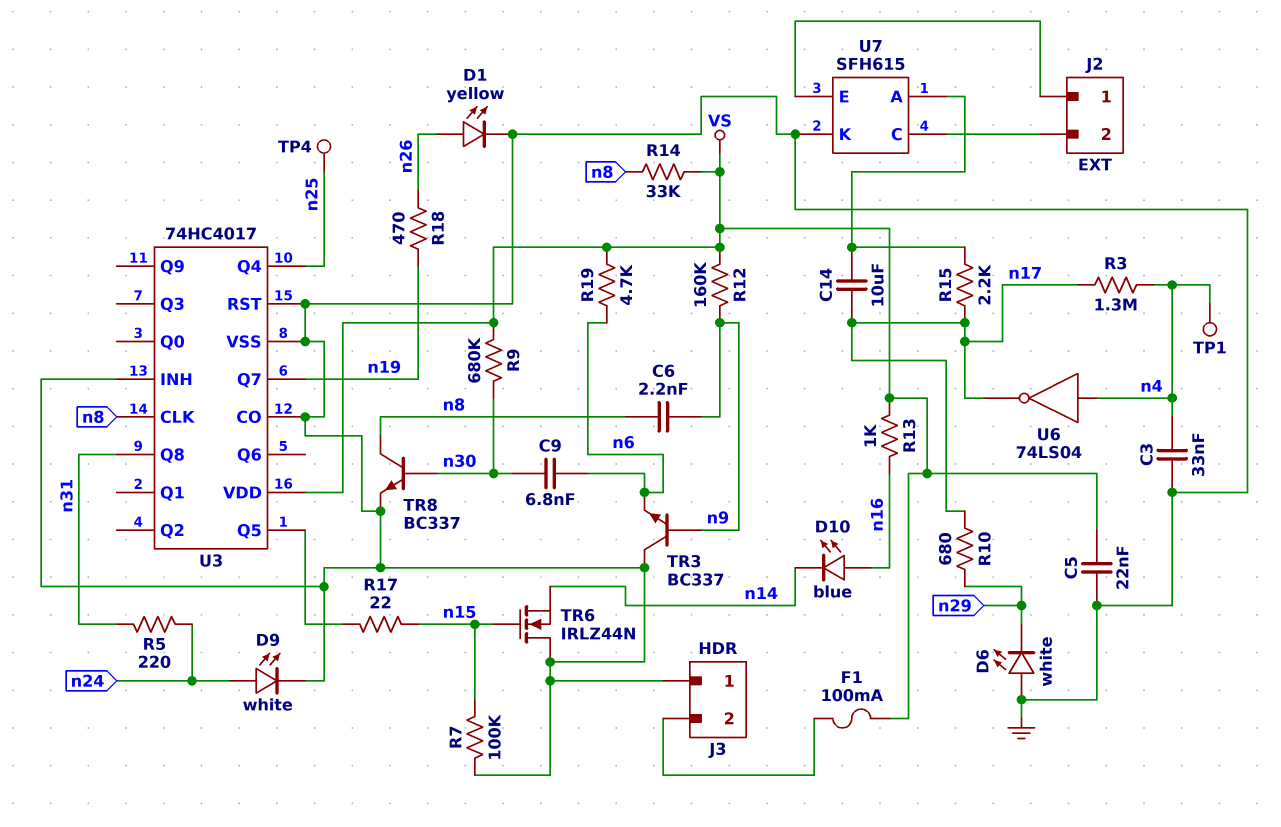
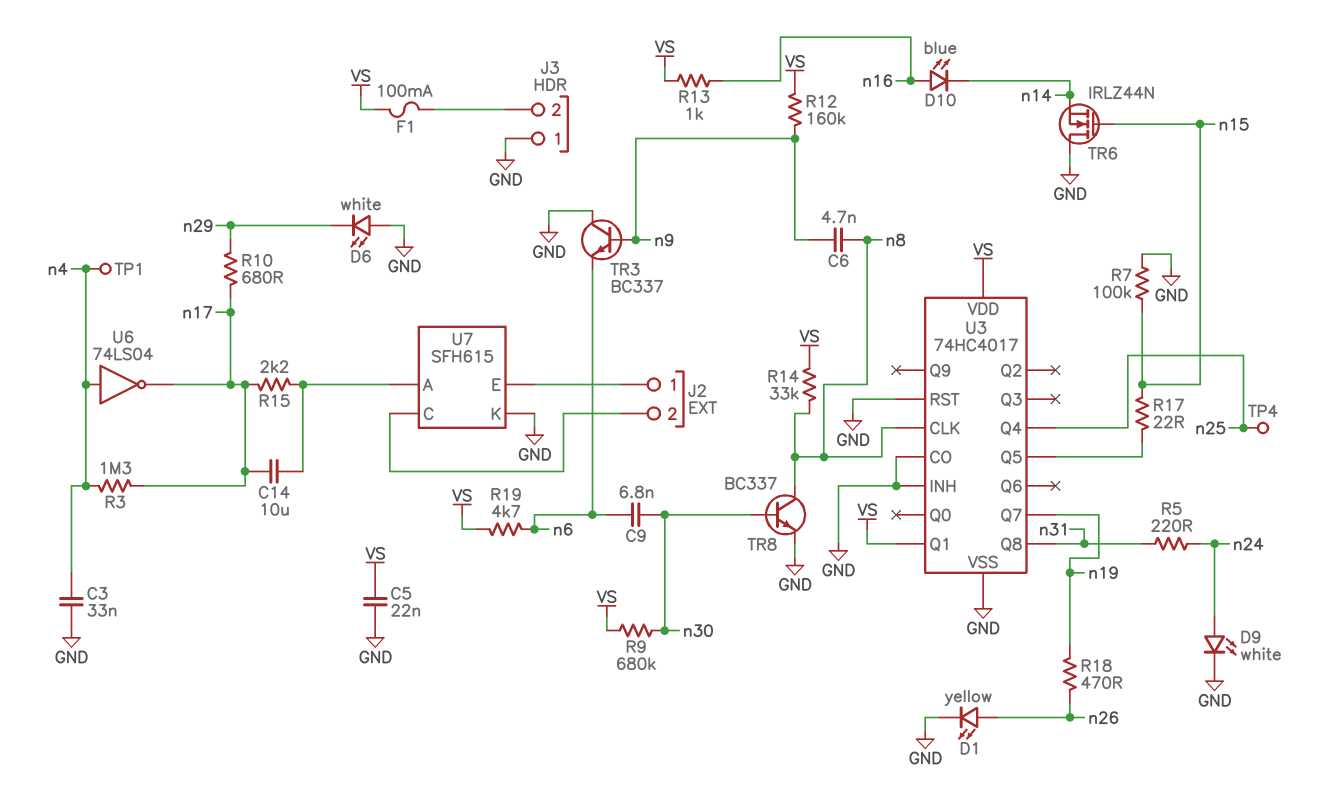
C6: 2.2nF (n8, n9) -> 4.7nF (n8, n9)
U3 pin Q1: none -> VS

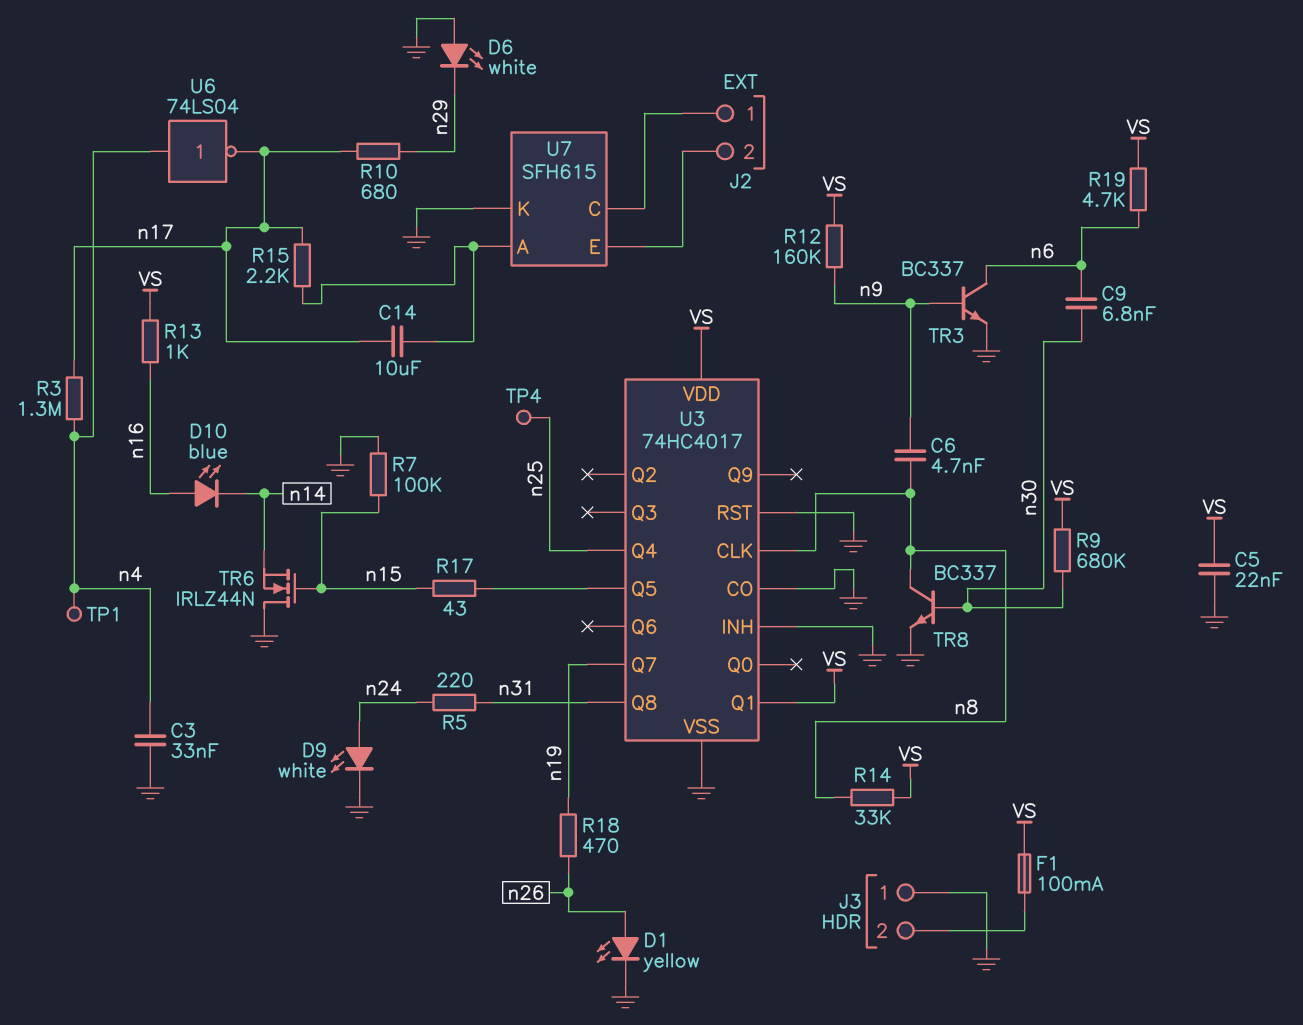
R17: 22 (U3/Q5, n15) -> 43 (U3/Q5, n15)
TR3: NPN BC337 (B n9, C GND, E n6) -> NPN BC337 (B n9, C n6, E GND)
U7 pin C: J2/2 -> J2/1
U7 pin E: J2/1 -> J2/2

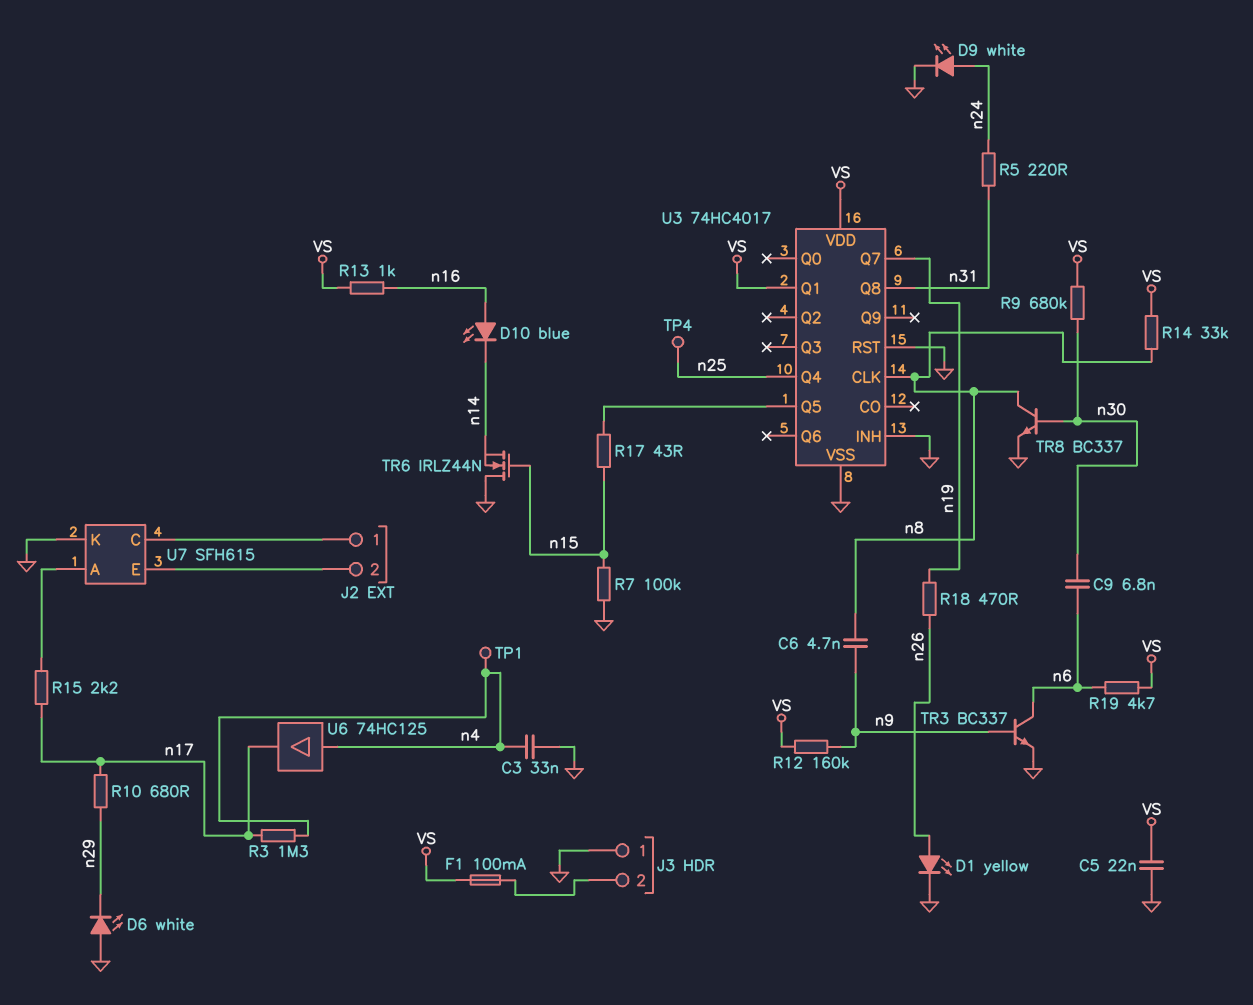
C14: 10uF (U7/A, n17) -> none
U3 pin CO: GND -> none
U6: NOT 74LS04 (in n4, out n17) -> buffer 74HC125 (in n4, out n17)

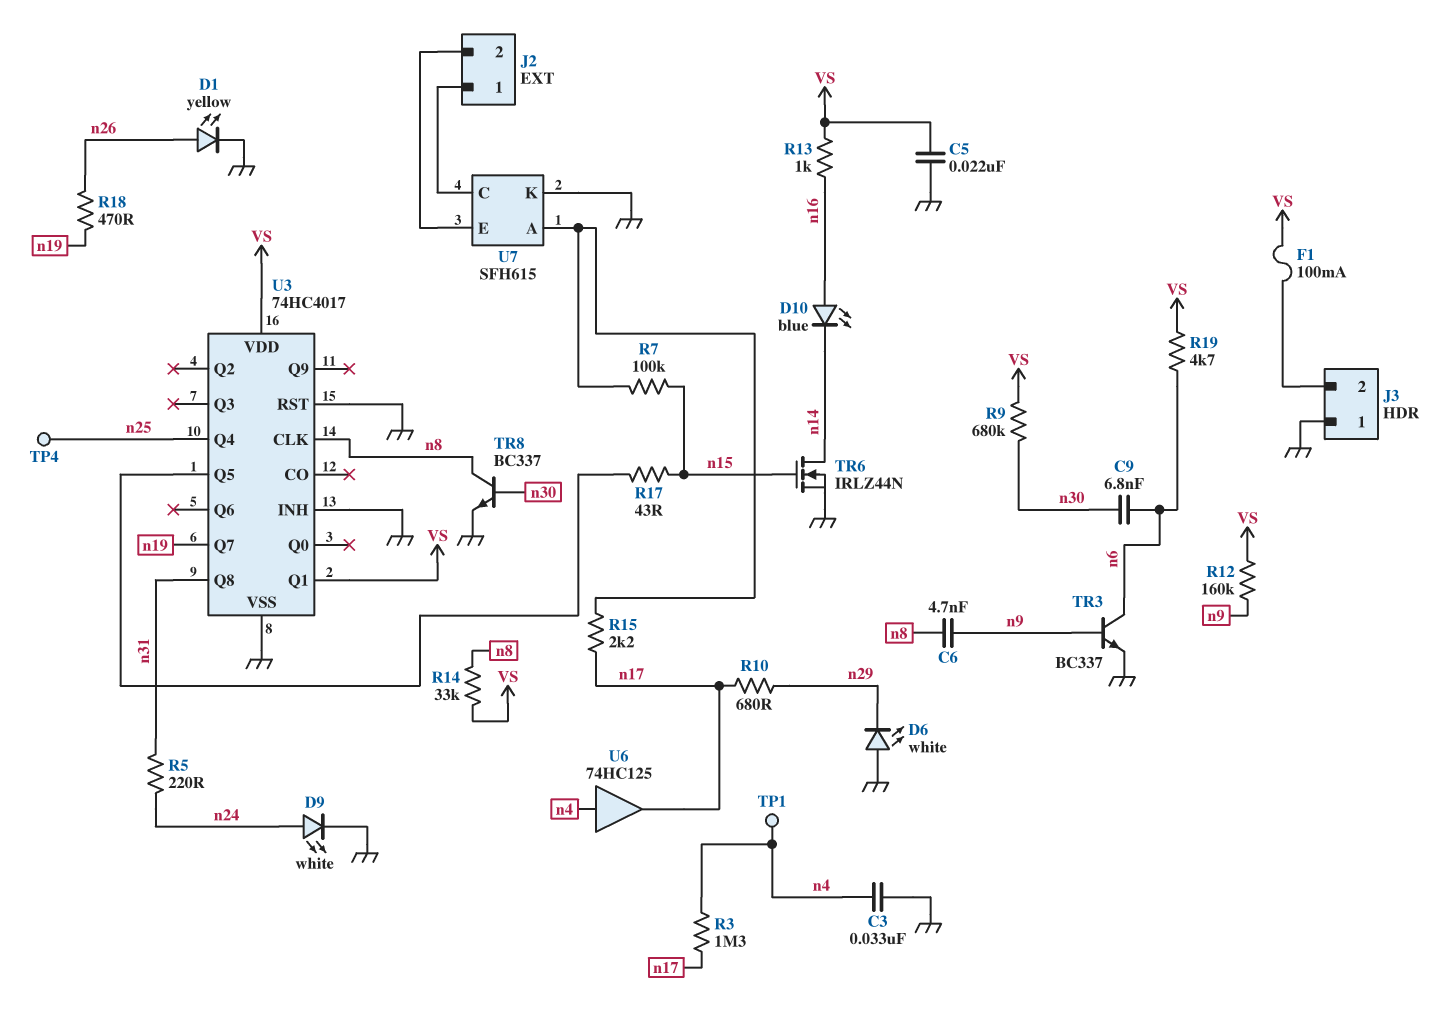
R7: 100k (GND, n15) -> 100k (U7/A, n15)
TR6: NMOS IRLZ44N (G n15, D GND, S n14) -> NMOS IRLZ44N (G n15, D n14, S GND)

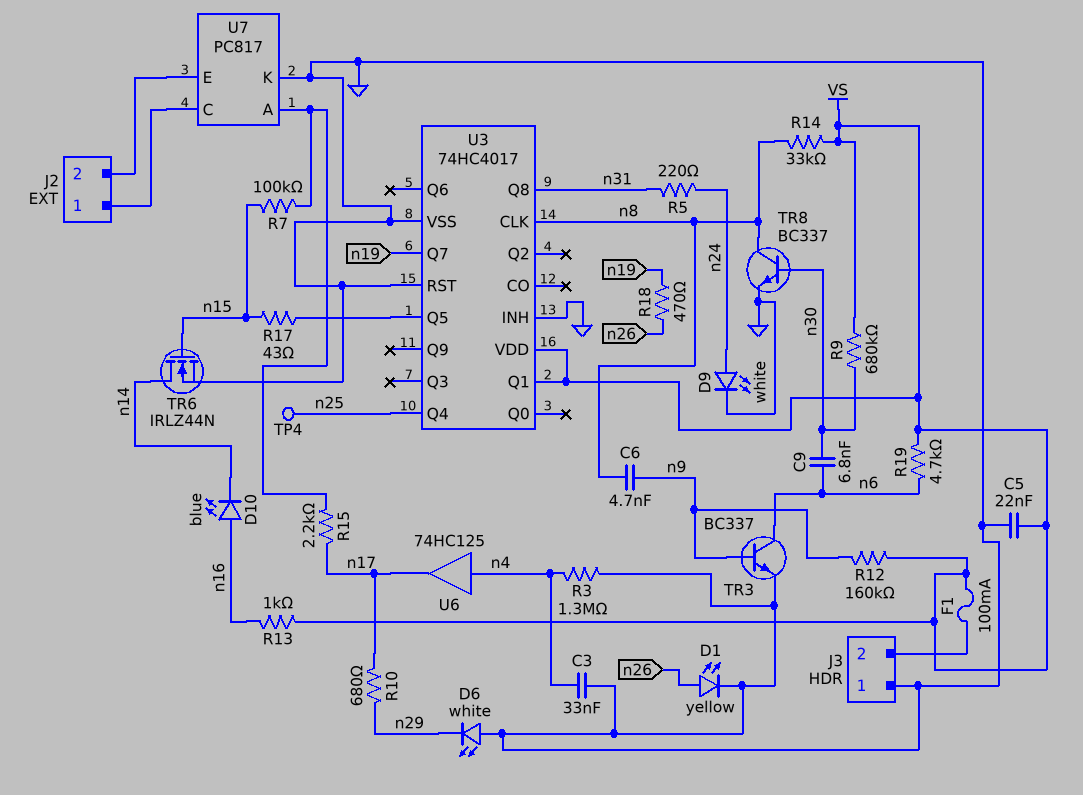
R3: 1.3M (n4, n17) -> 1.3M (GND, n4)
TP1: test point (n4) -> none
U7: SFH615 -> PC817

